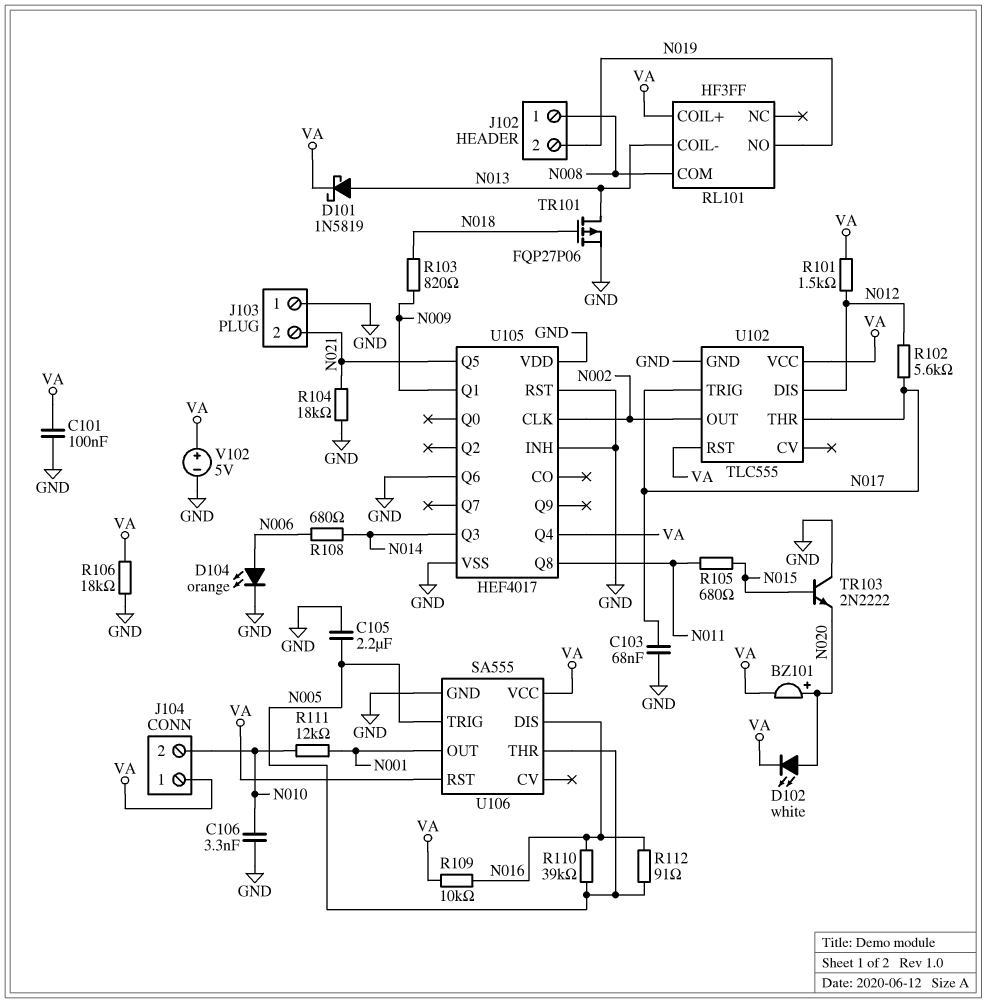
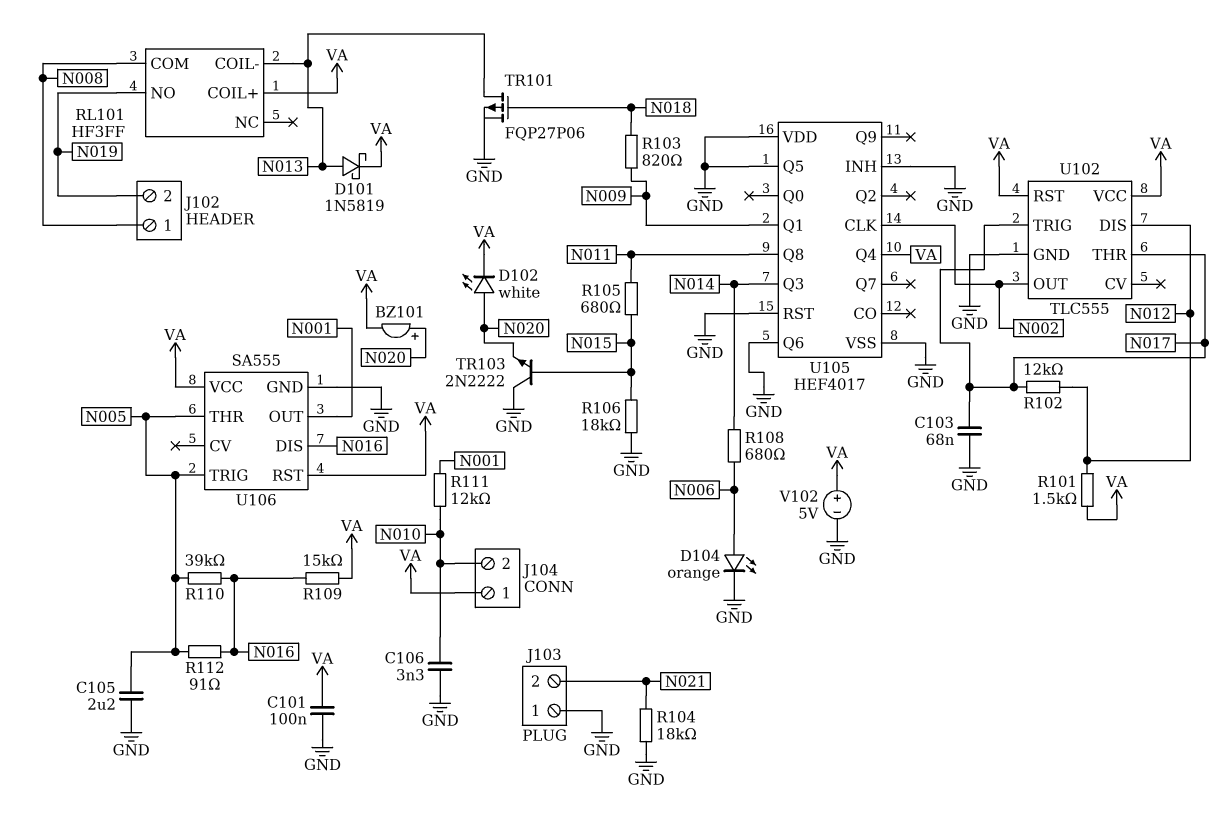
R102: 5.6k (N012, N017) -> 12k (N012, N017)
R106: 18k (GND, VA) -> 18k (GND, N015)
R109: 10k (N016, VA) -> 15k (N016, VA)
U105 pin Q5: N021 -> GND

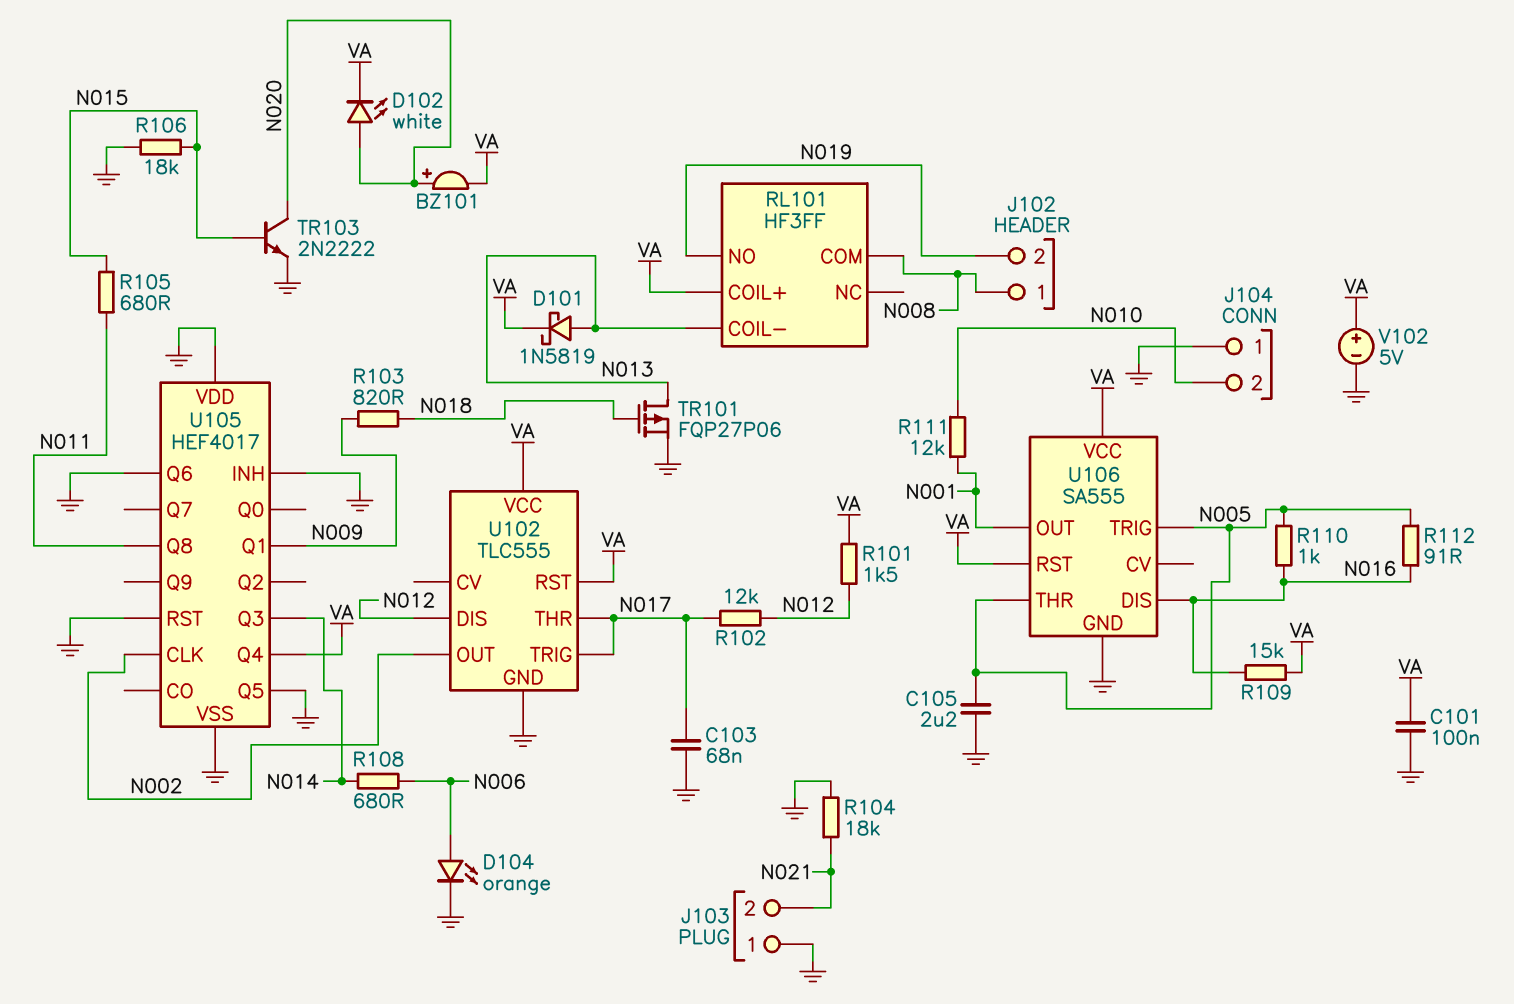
C106: 3.3nF (GND, N010) -> none
J104 pin 1: VA -> GND
R110: 39k (N005, N016) -> 1k (N005, N016)
TR103: NPN 2N2222 (B N015, C GND, E N020) -> NPN 2N2222 (B N015, C N020, E GND)

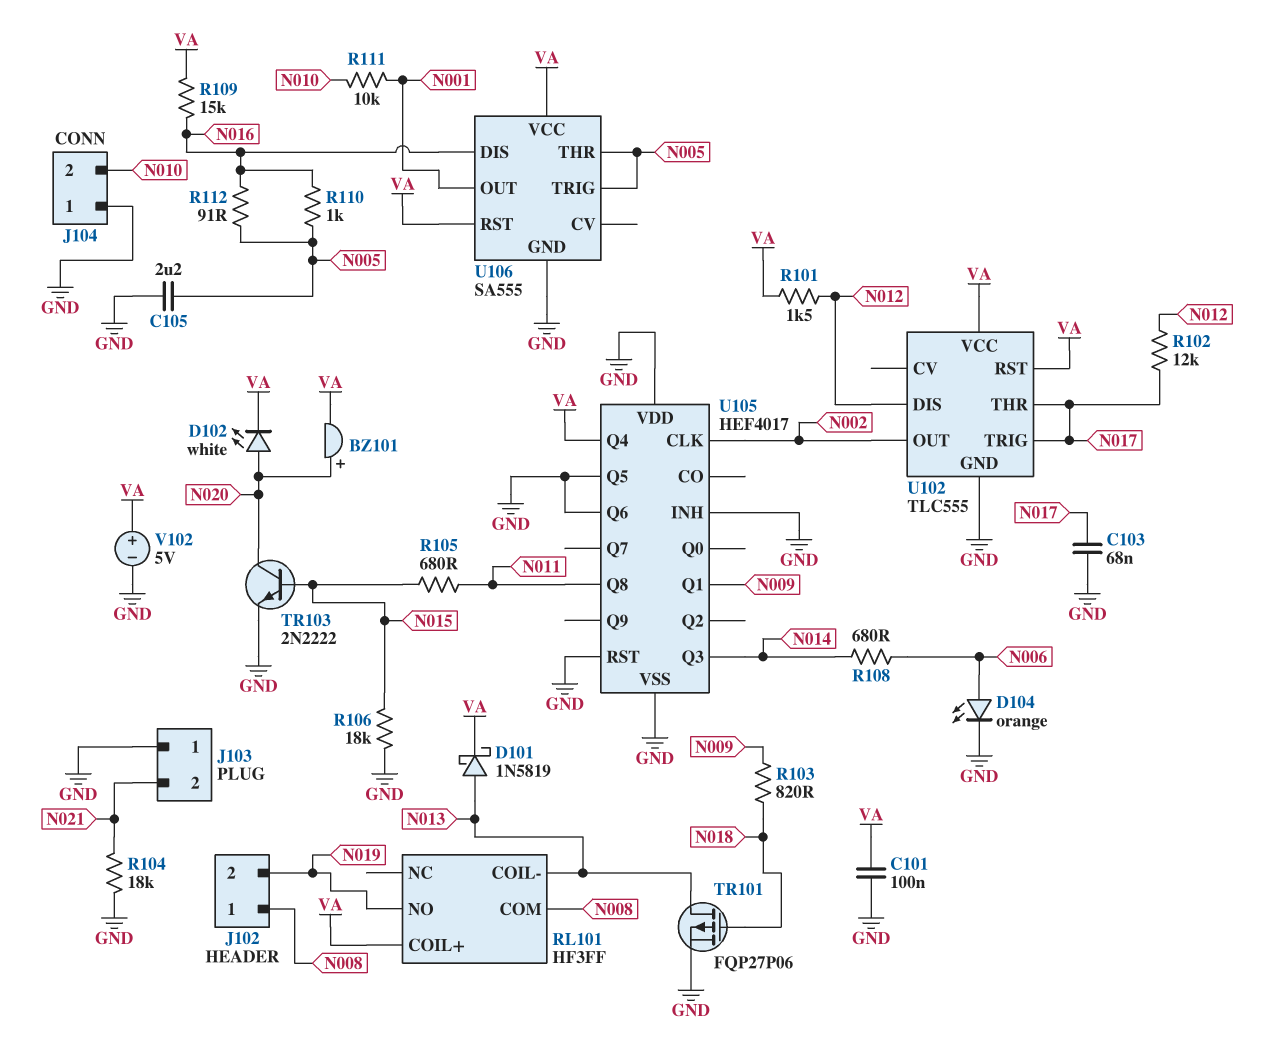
R111: 12k (N001, N010) -> 10k (N001, N010)

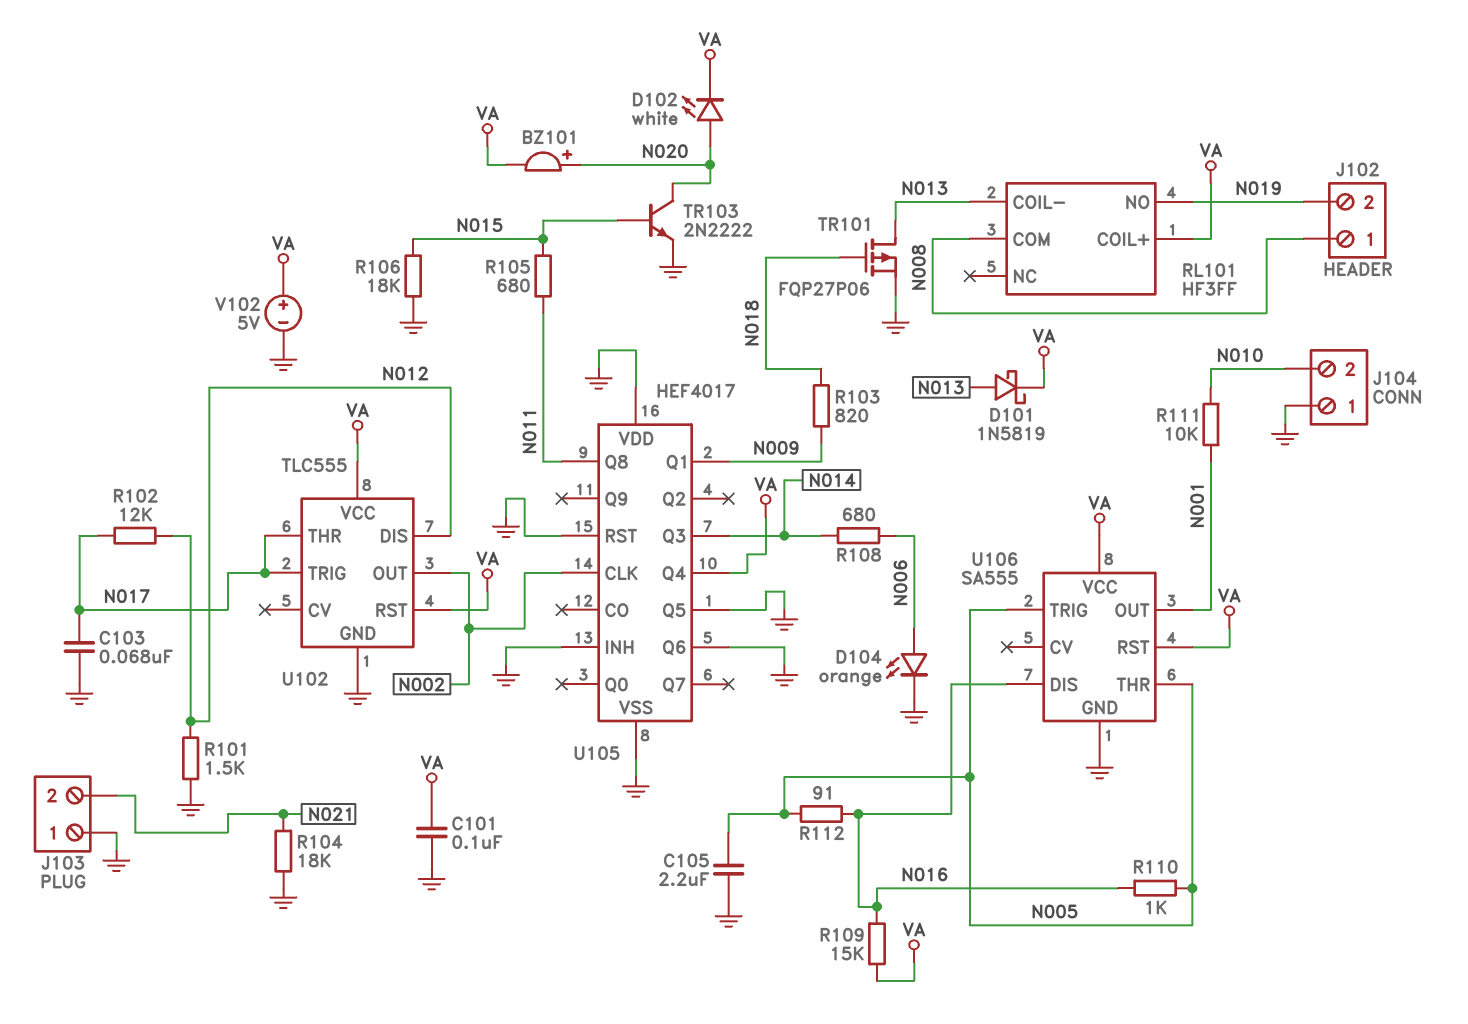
R101: 1.5k (N012, VA) -> 1.5k (GND, N012)

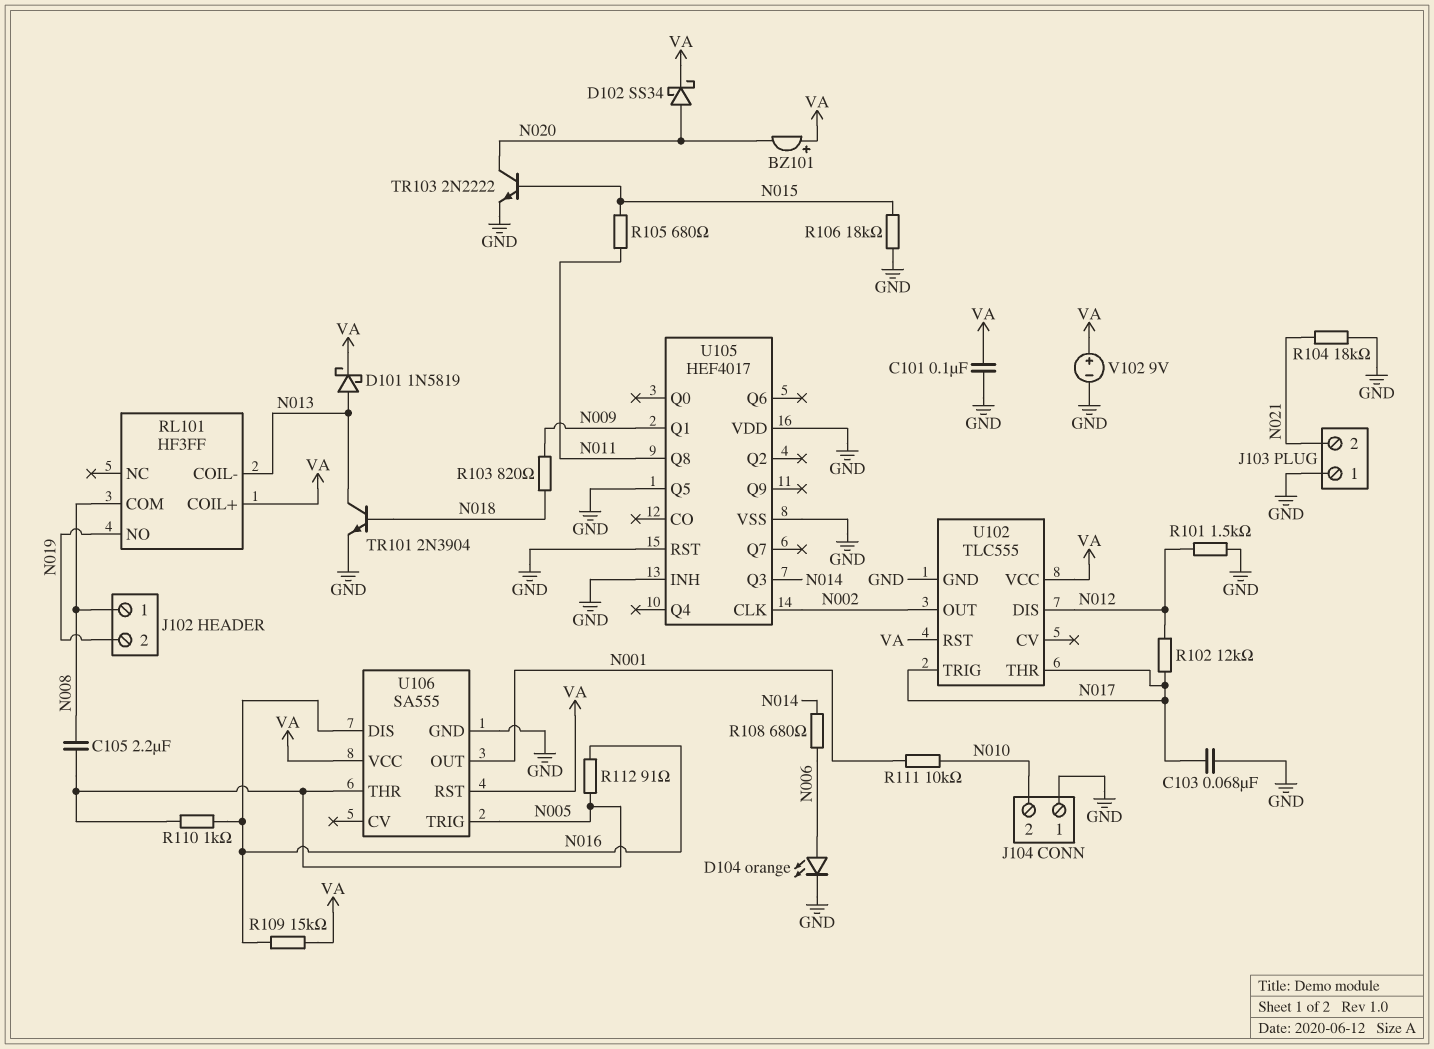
BZ101: buzzer (plus N020, minus VA) -> buzzer (plus VA, minus N020)
C105: 2.2uF (GND, N005) -> 2.2uF (N005, N008)
D102: LED white (A N020, K VA) -> schottky SS34 (A N020, K VA)
TR101: PMOS FQP27P06 (G N018, D N013, S GND) -> NPN 2N3904 (B N018, C N013, E GND)
U105 pin Q4: VA -> none
U105 pin Q6: GND -> none
V102: 5V (plus VA, minus GND) -> 9V (plus VA, minus GND)

